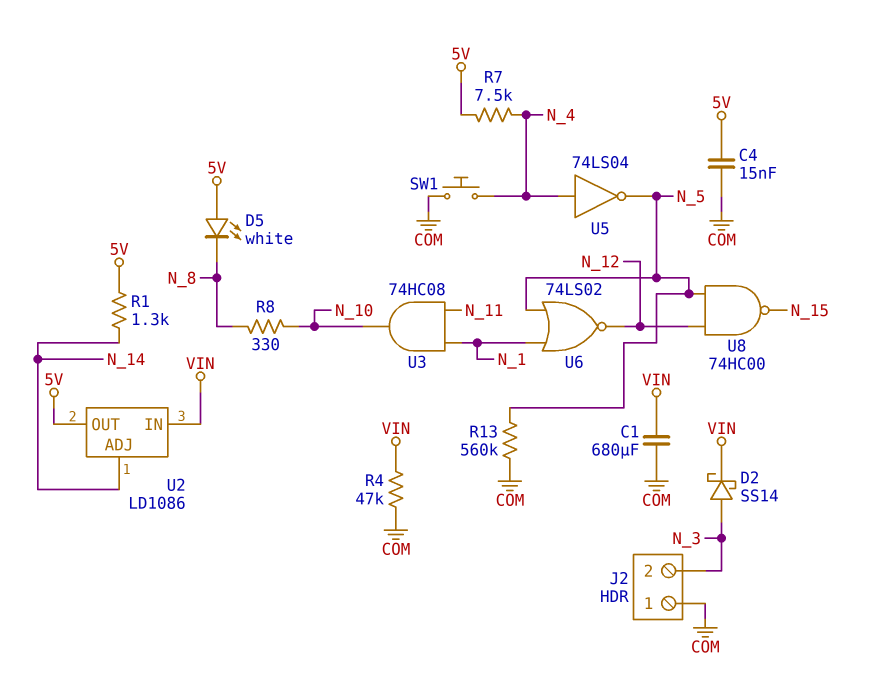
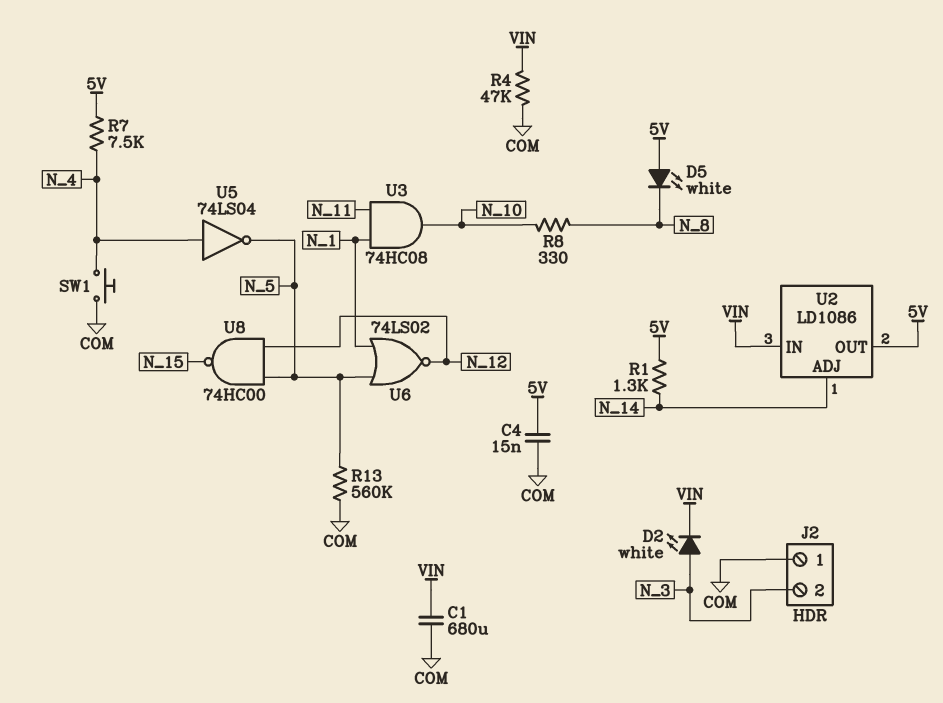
D2: schottky SS14 (A N_3, K VIN) -> LED white (A N_3, K VIN)

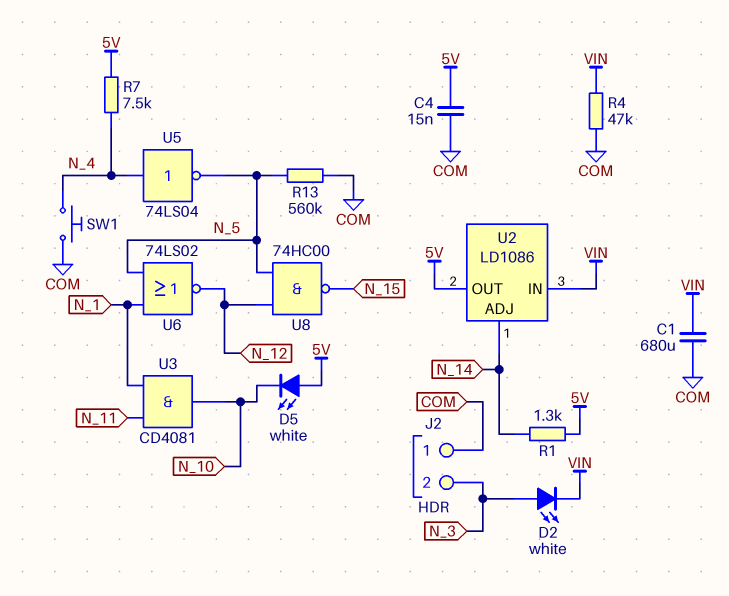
D5: LED white (A 5V, K N_8) -> LED white (A 5V, K N_10)
R8: 330 (N_8, N_10) -> none
U3: AND 74HC08 (in N_1, in N_11, out N_10) -> AND CD4081 (in N_1, in N_11, out N_10)

